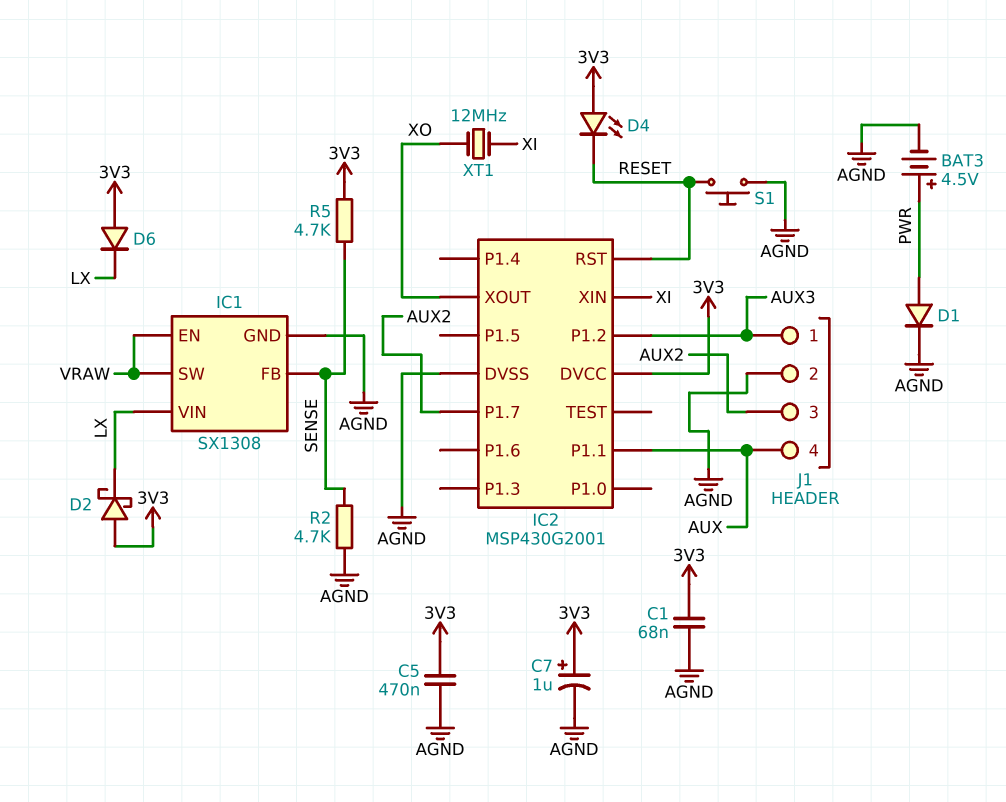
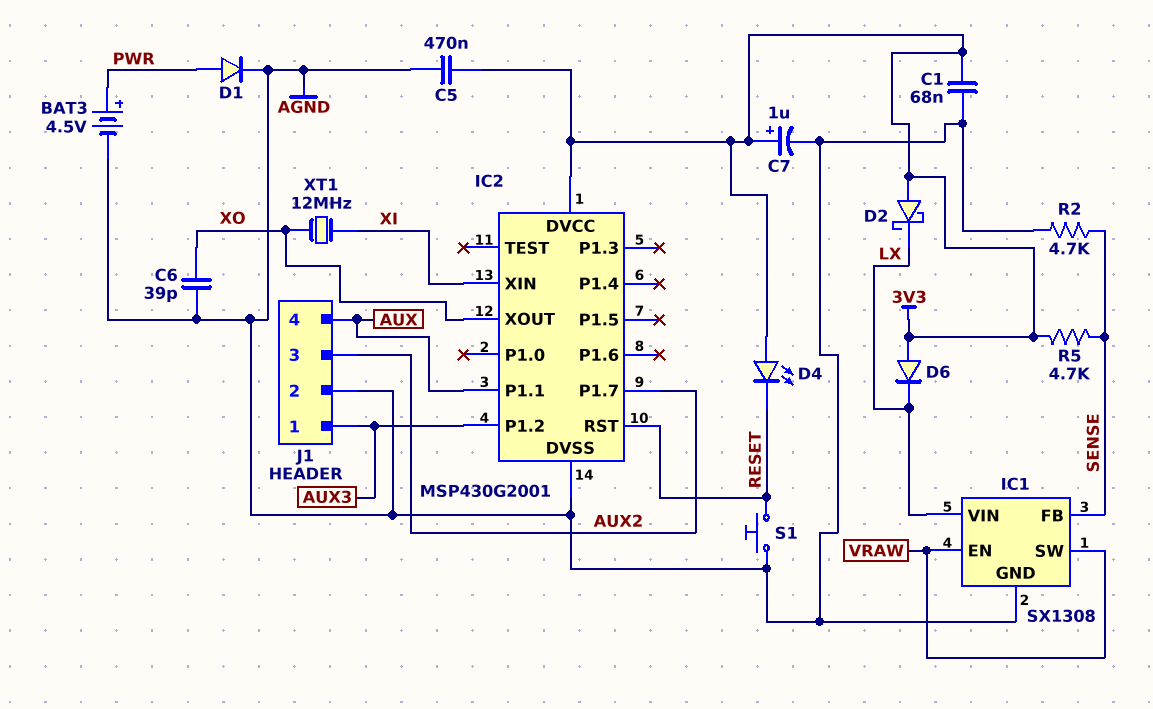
C6: none -> 39pF (AGND, XO)

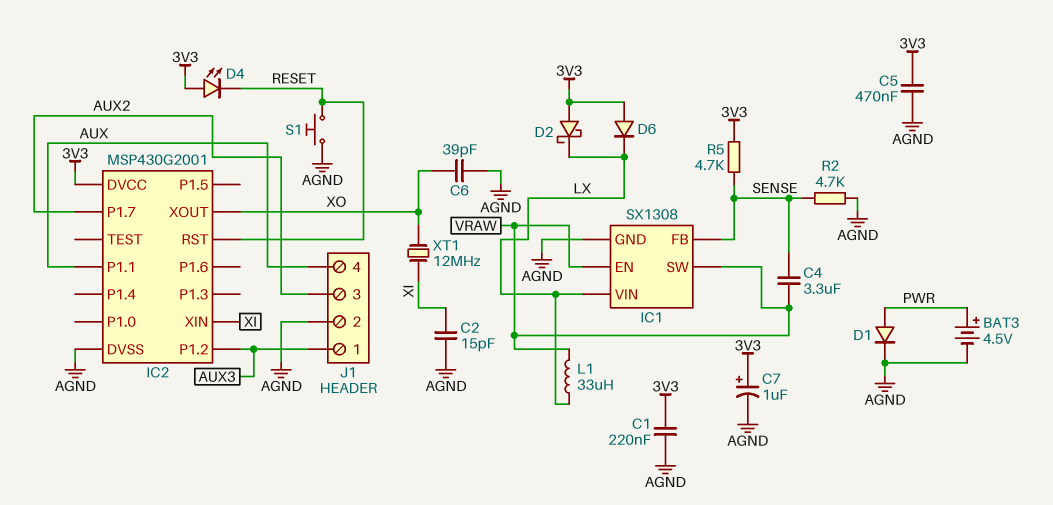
C1: 68nF (3V3, AGND) -> 220nF (3V3, AGND)
C2: none -> 15pF (AGND, XI)
C4: none -> 3.3uF (SENSE, VRAW)
L1: none -> 33uH (LX, VRAW)

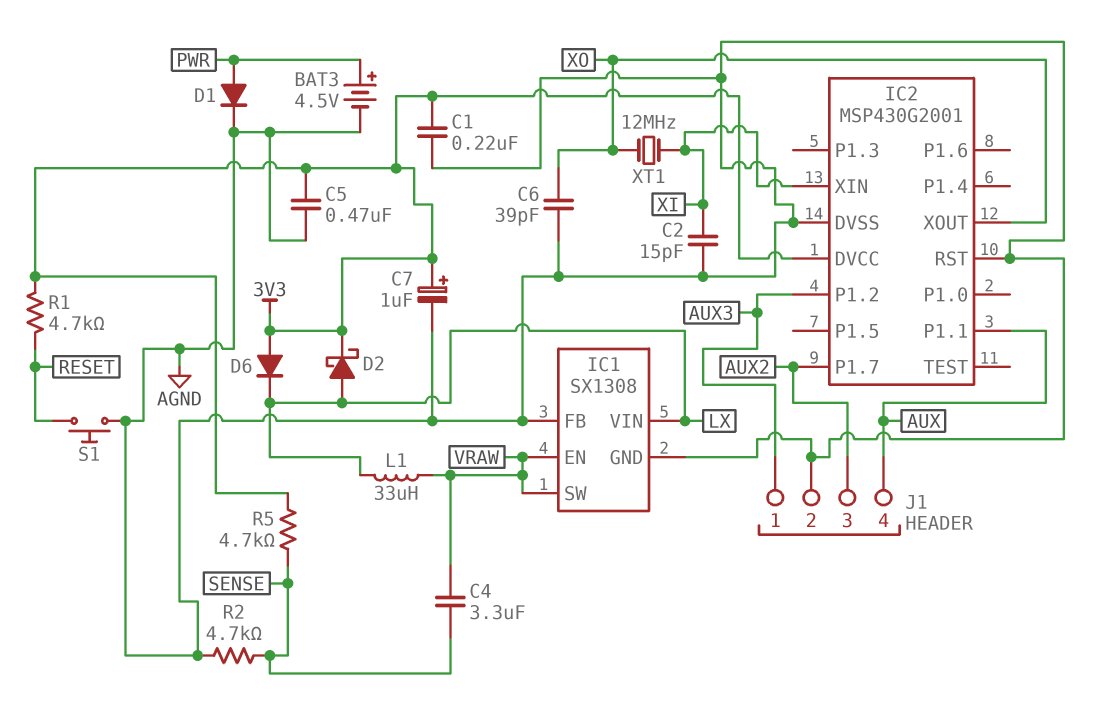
D2: schottky (A 3V3, K LX) -> schottky (A LX, K 3V3)
D4: LED (A 3V3, K RESET) -> none
IC1 pin FB: SENSE -> AGND
IC2 pin RST: RESET -> AGND
R1: none -> 4.7k (3V3, RESET)

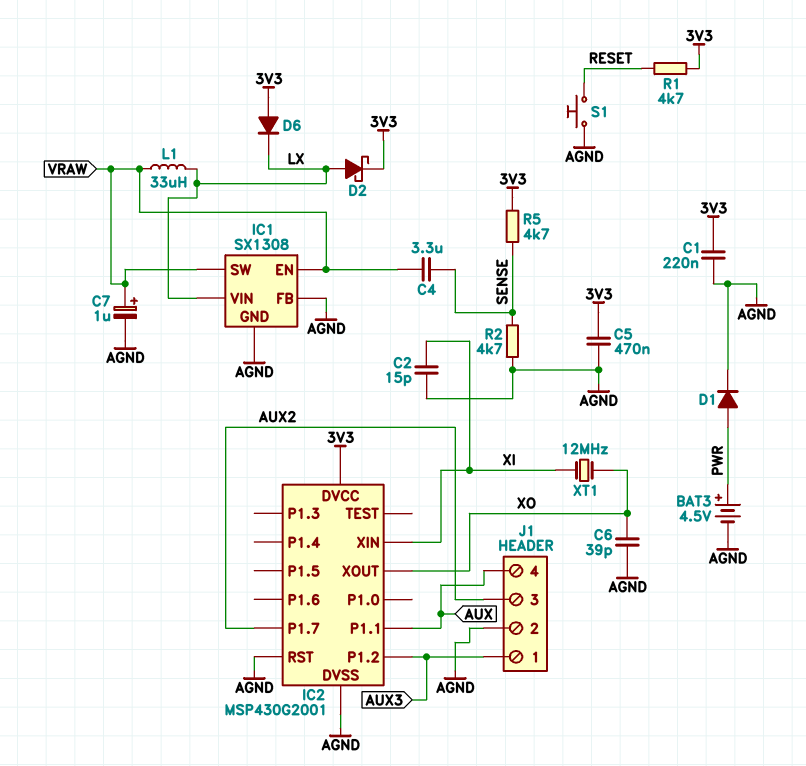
C7: 1uF (plus 3V3, minus AGND) -> 1uF (plus VRAW, minus AGND)

